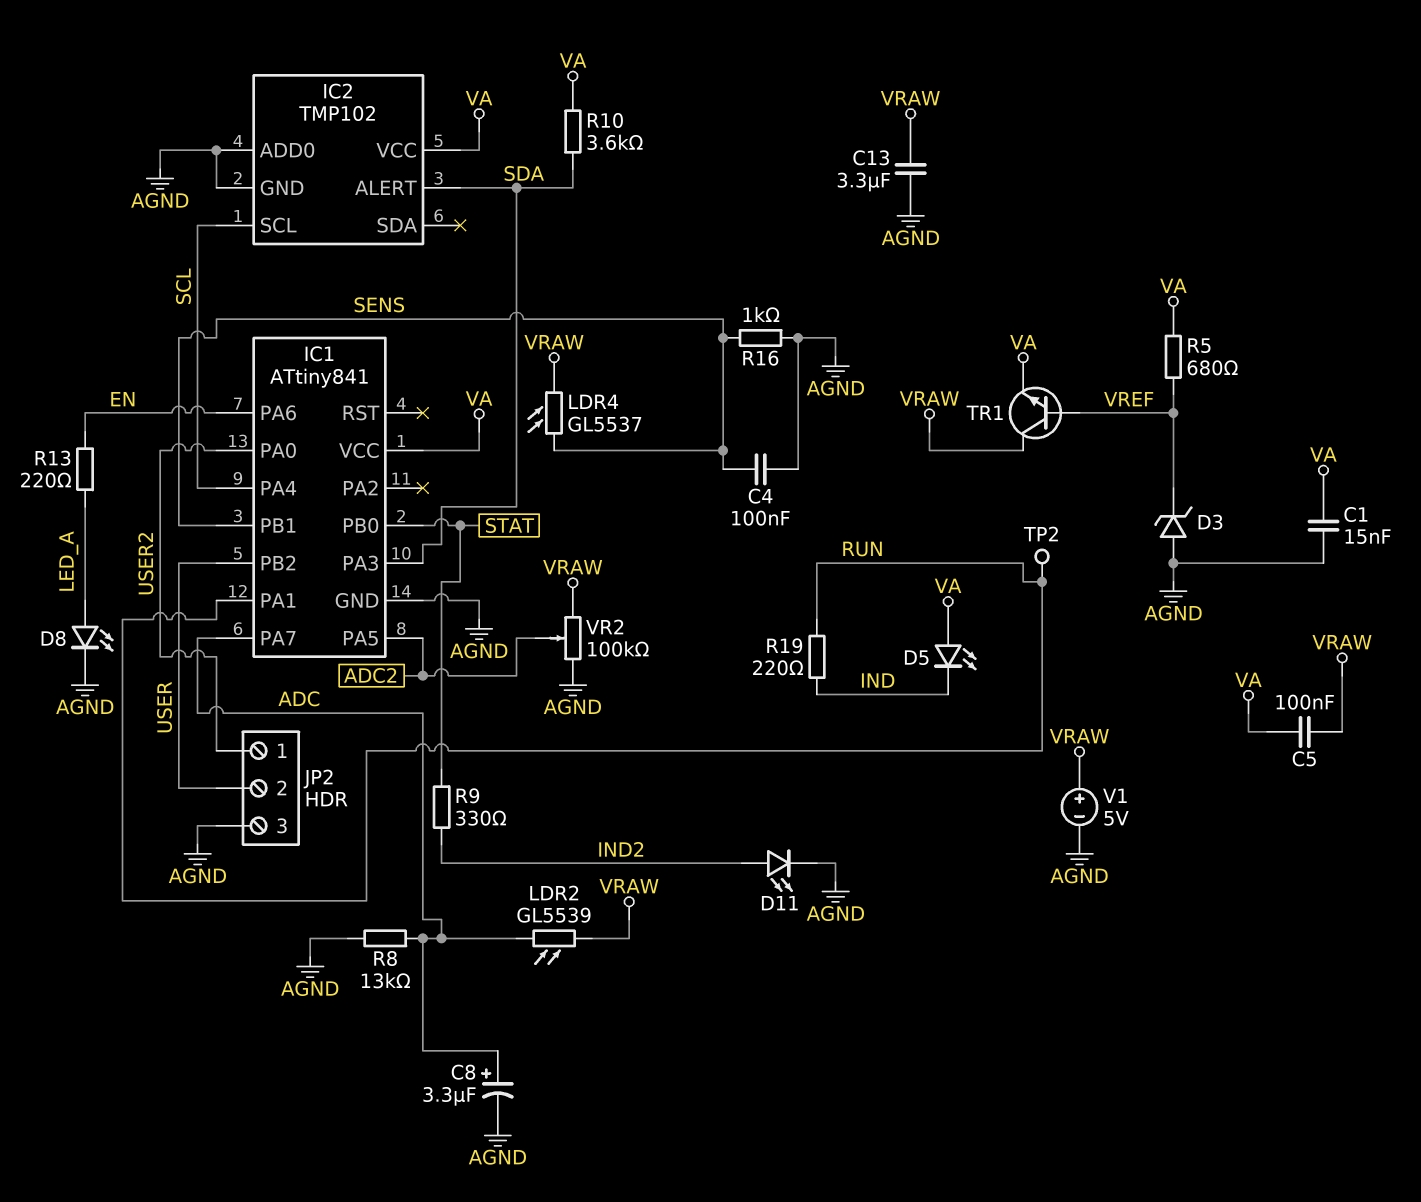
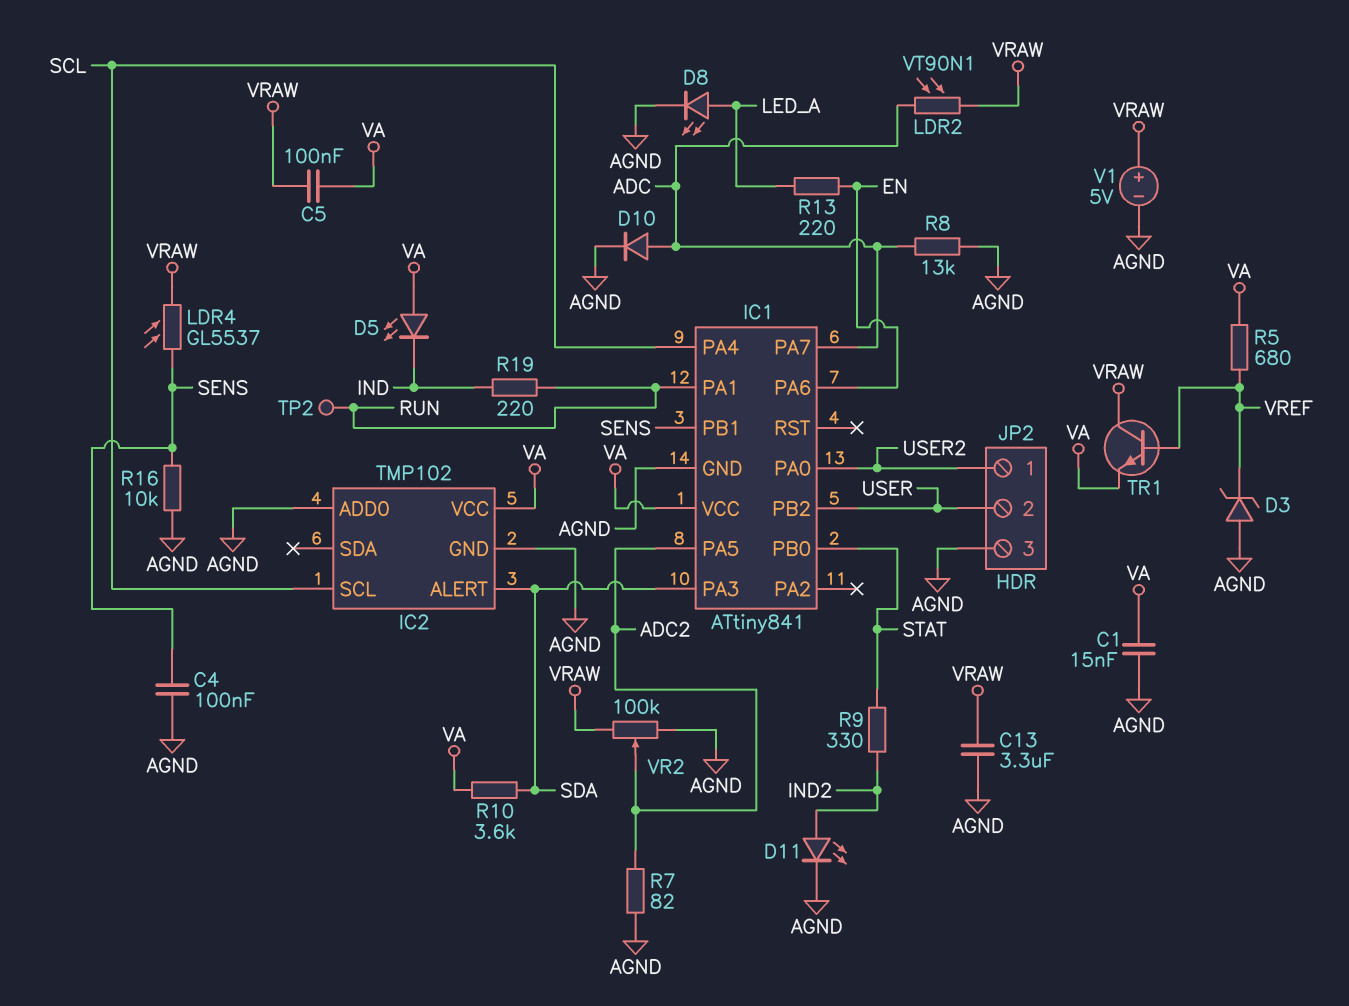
C8: 3.3uF (plus ADC, minus AGND) -> none
D10: none -> diode (A ADC, K AGND)
LDR2: GL5539 (ADC, VRAW) -> VT90N1 (ADC, VRAW)
R7: none -> 82 (ADC2, AGND)
R16: 1k (AGND, SENS) -> 10k (AGND, SENS)

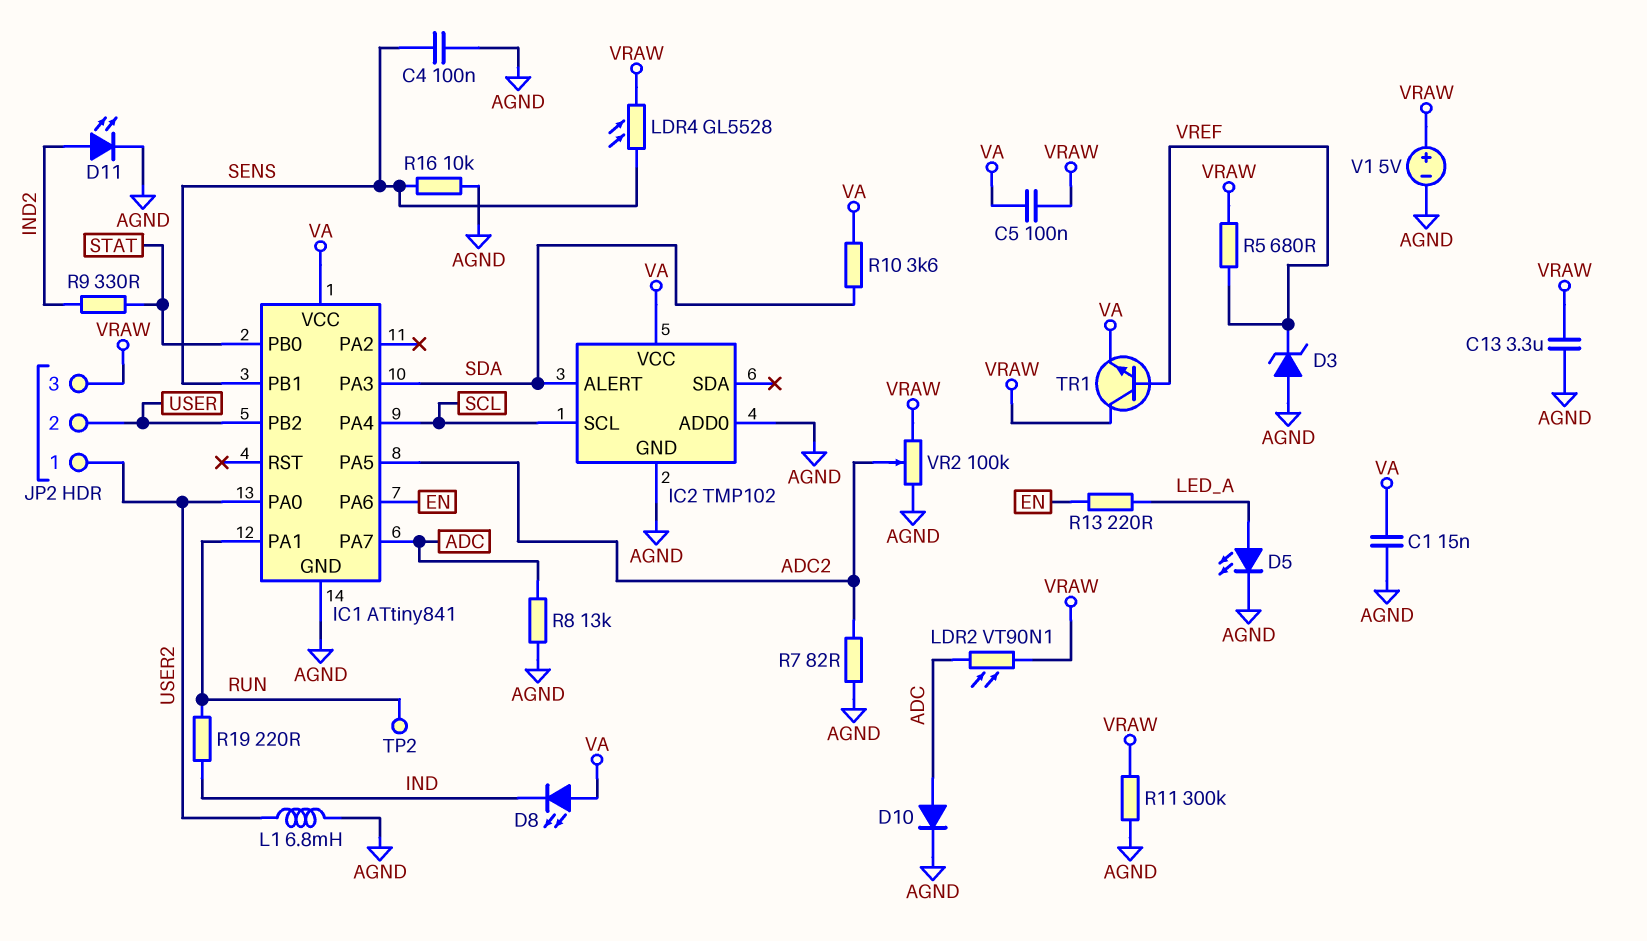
D5: LED (A VA, K IND) -> LED (A LED_A, K AGND)
D8: LED (A LED_A, K AGND) -> LED (A VA, K IND)
JP2 pin 3: AGND -> VRAW
L1: none -> 6.8mH (AGND, USER2)
LDR4: GL5537 (SENS, VRAW) -> GL5528 (SENS, VRAW)
R5: 680 (VA, VREF) -> 680 (VRAW, VREF)
R11: none -> 300k (AGND, VRAW)

